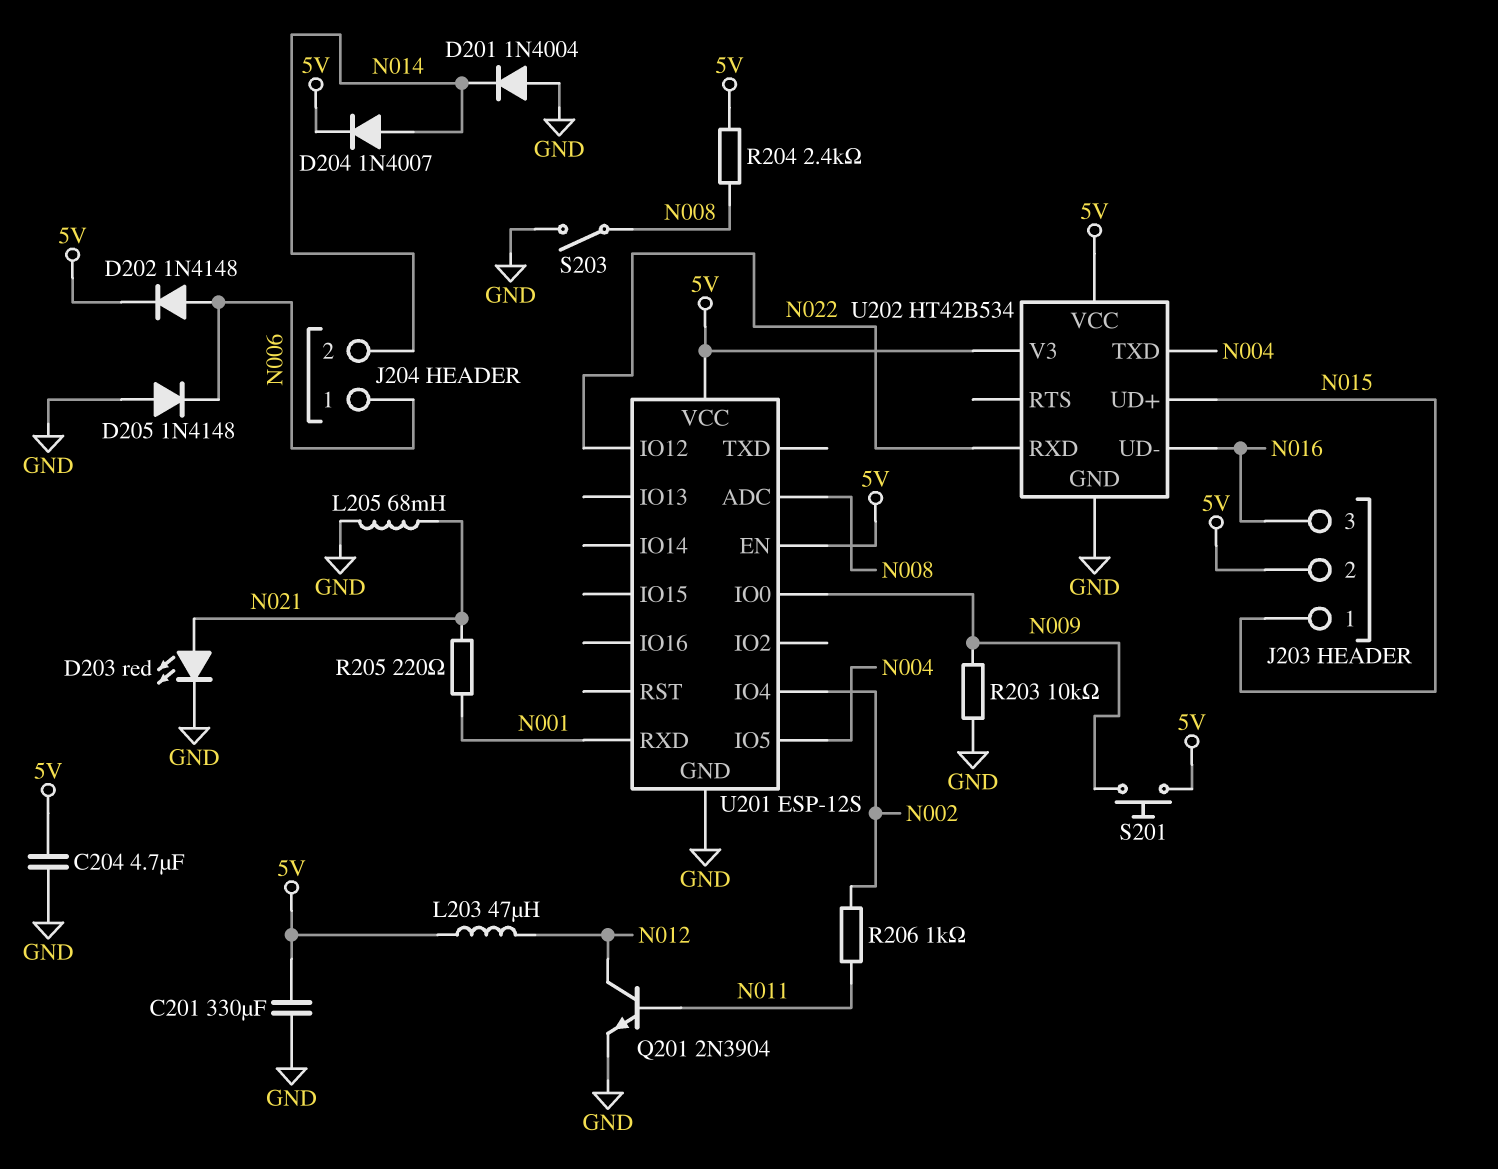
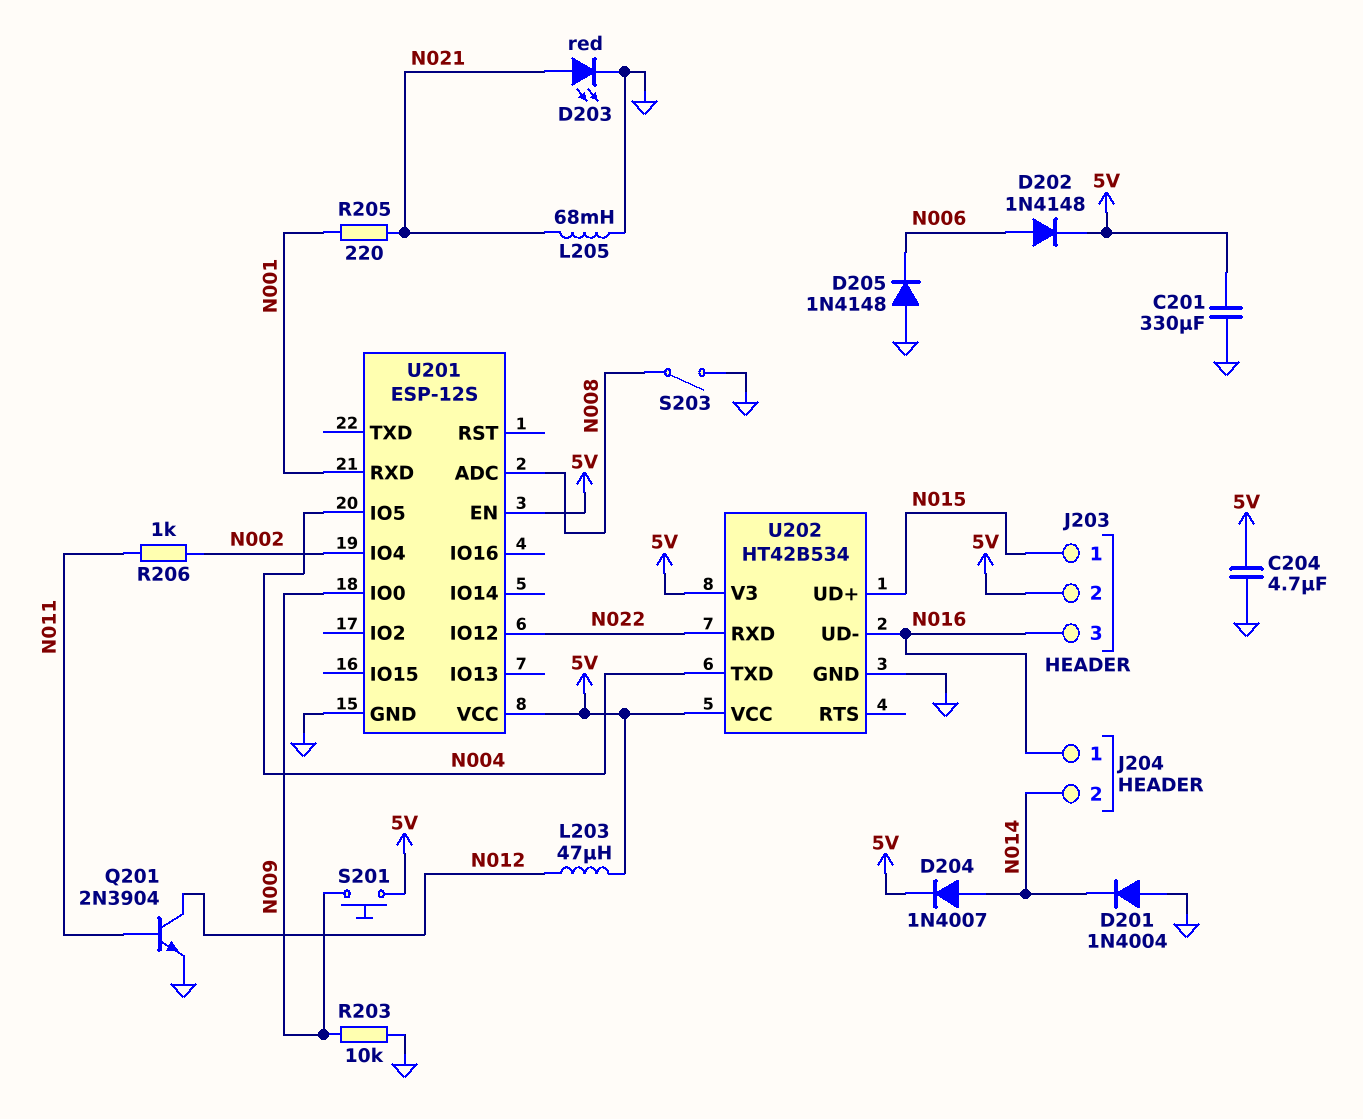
J204 pin 1: N006 -> N016
R204: 2.4k (5V, N008) -> none

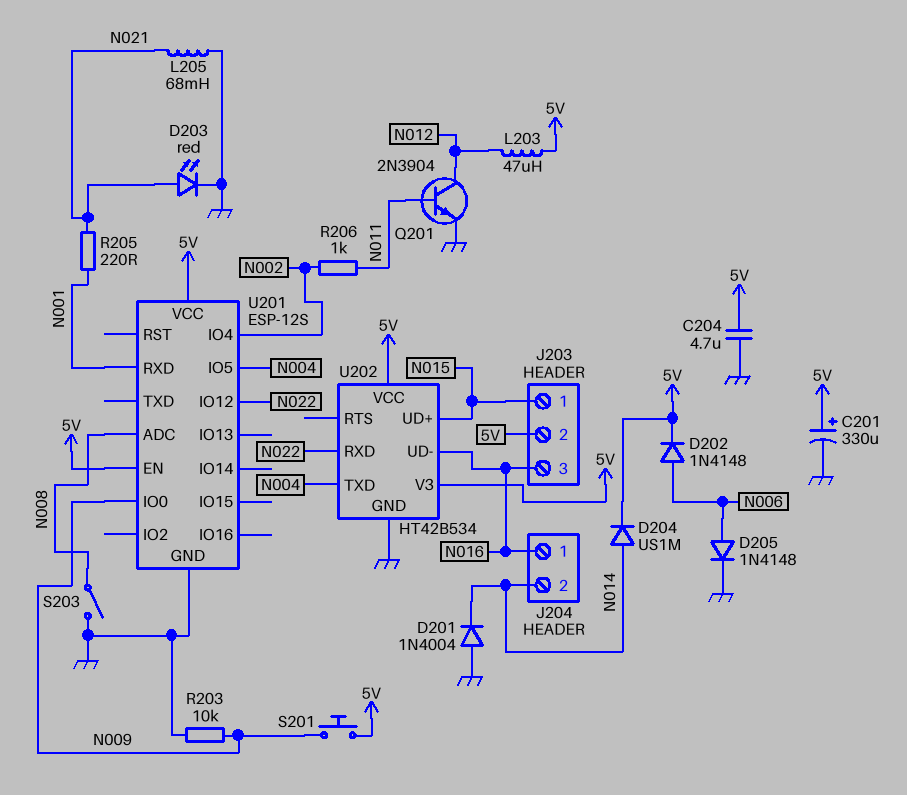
C201: 330uF (5V, GND) -> 330uF (plus 5V, minus GND)
D204: diode 1N4007 (A N014, K 5V) -> diode US1M (A N014, K 5V)
D205: diode 1N4148 (A GND, K N006) -> diode 1N4148 (A N006, K GND)

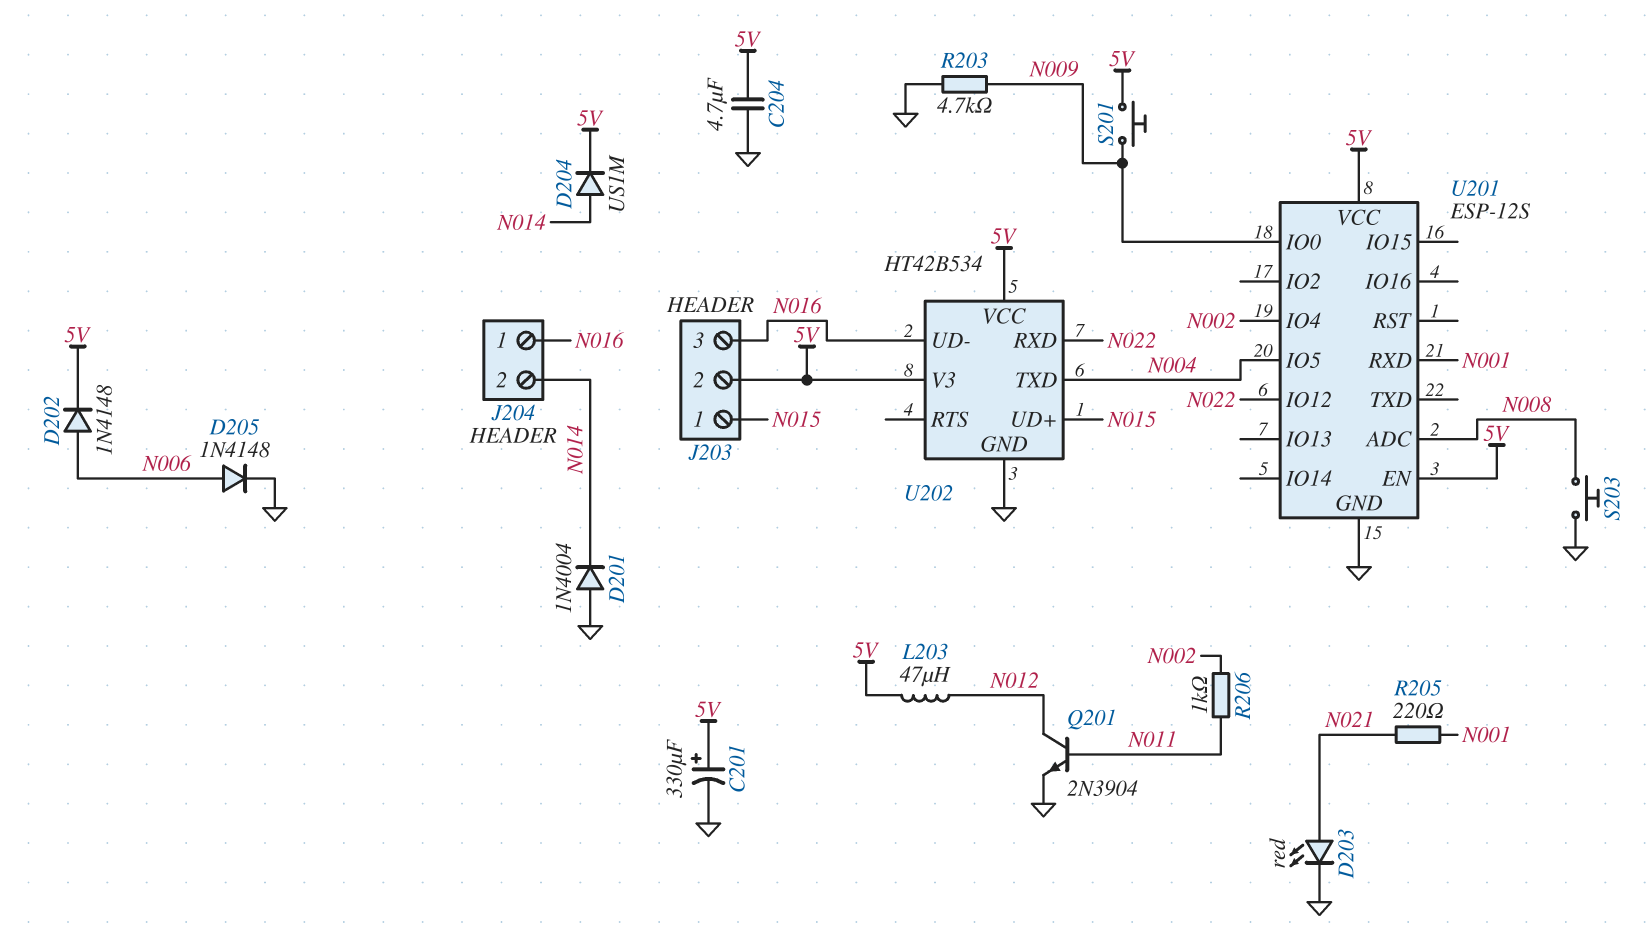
L205: 68mH (GND, N021) -> none
R203: 10k (GND, N009) -> 4.7k (GND, N009)
S203: switch (GND, N008) -> button (GND, N008)

